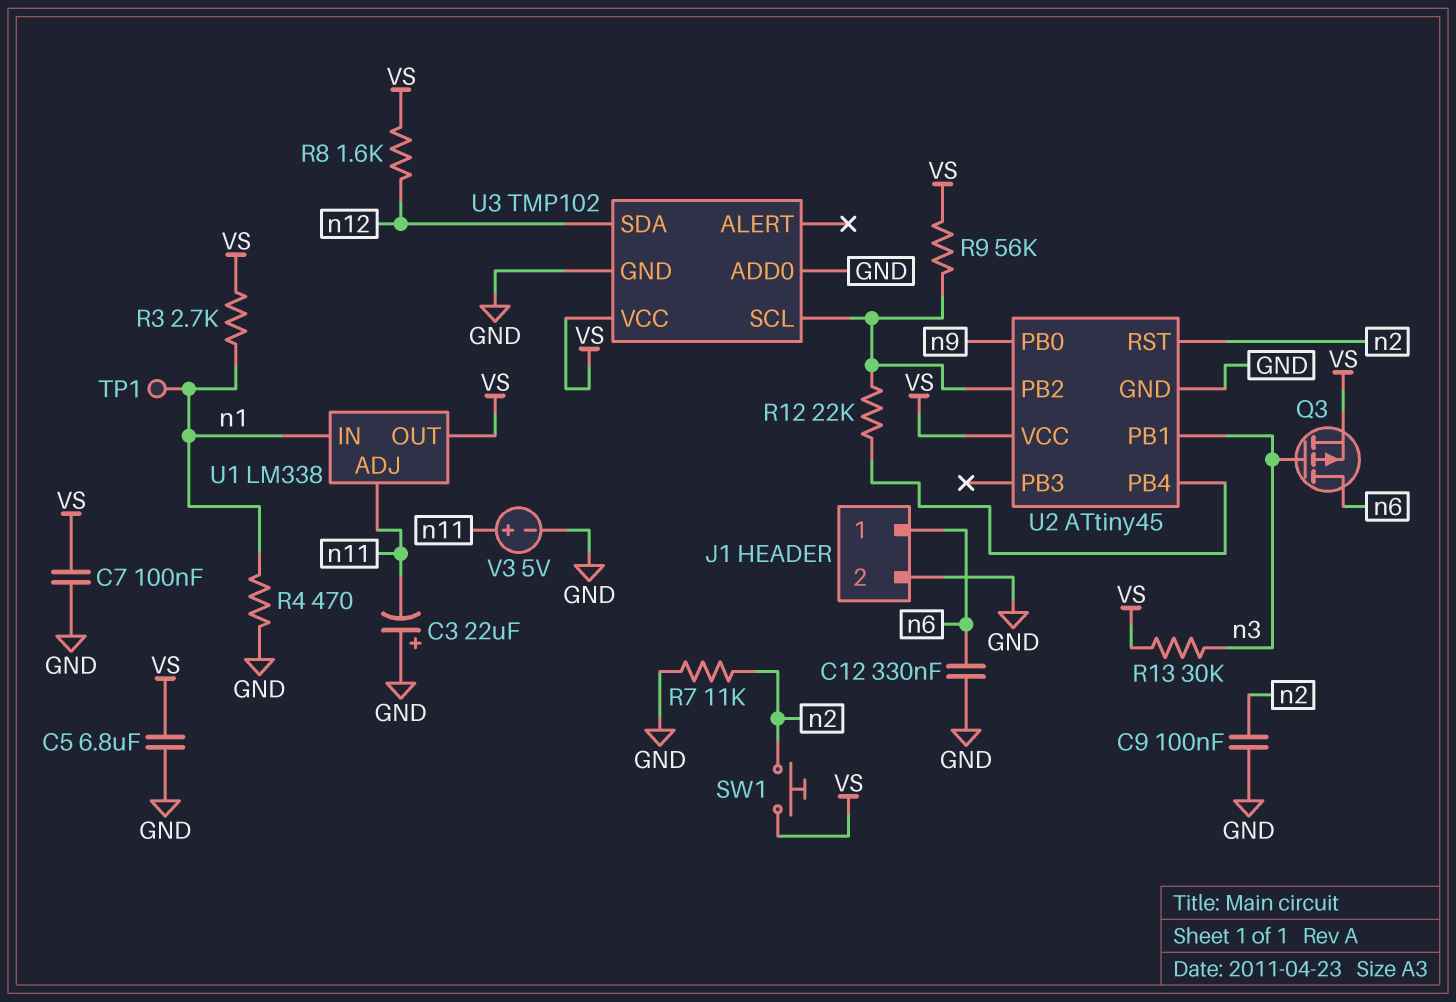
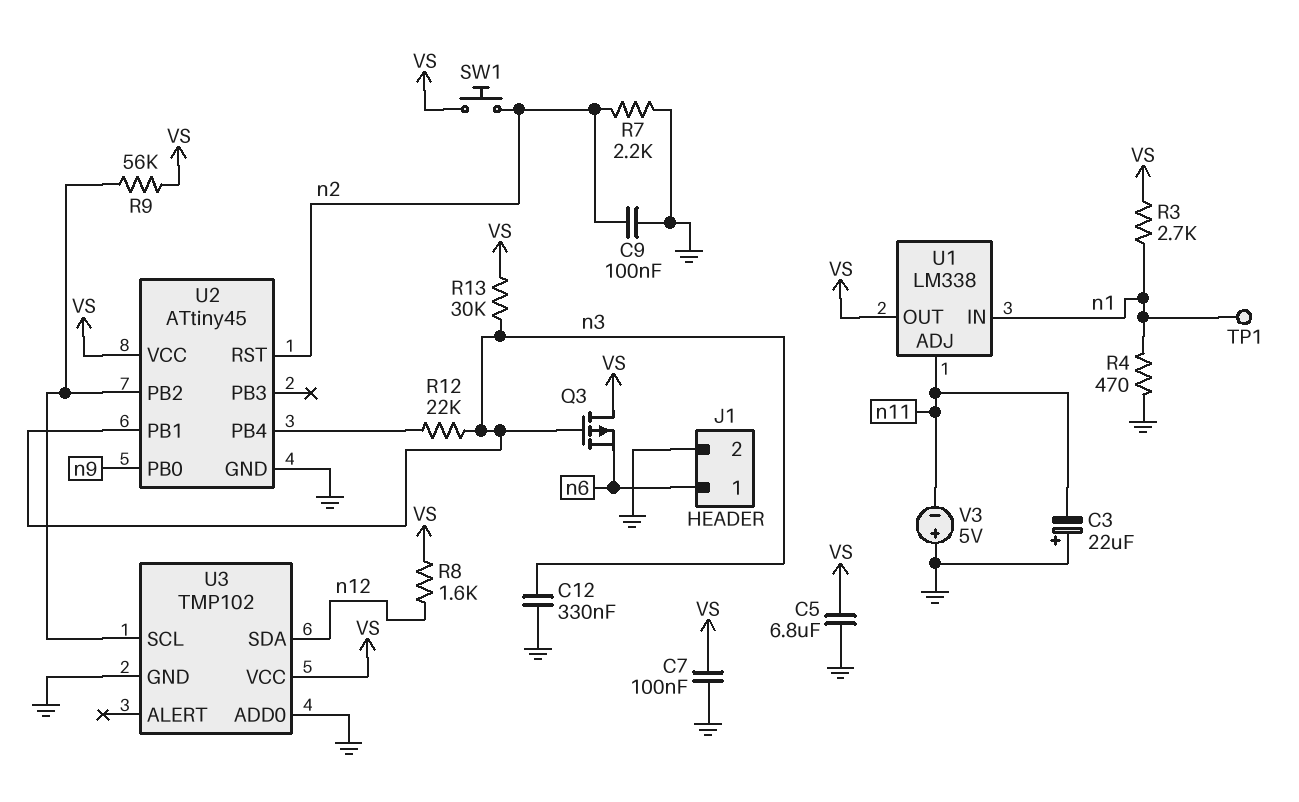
C12: 330nF (GND, n6) -> 330nF (GND, n3)
Q3: PMOS (G n3, D n6, S VS) -> PMOS (G n3, D VS, S n6)
R7: 11k (GND, n2) -> 2.2k (GND, n2)
R12: 22k (U2/PB2, U2/PB4) -> 22k (U2/PB4, n3)
V3: 5V (plus n11, minus GND) -> 5V (plus GND, minus n11)

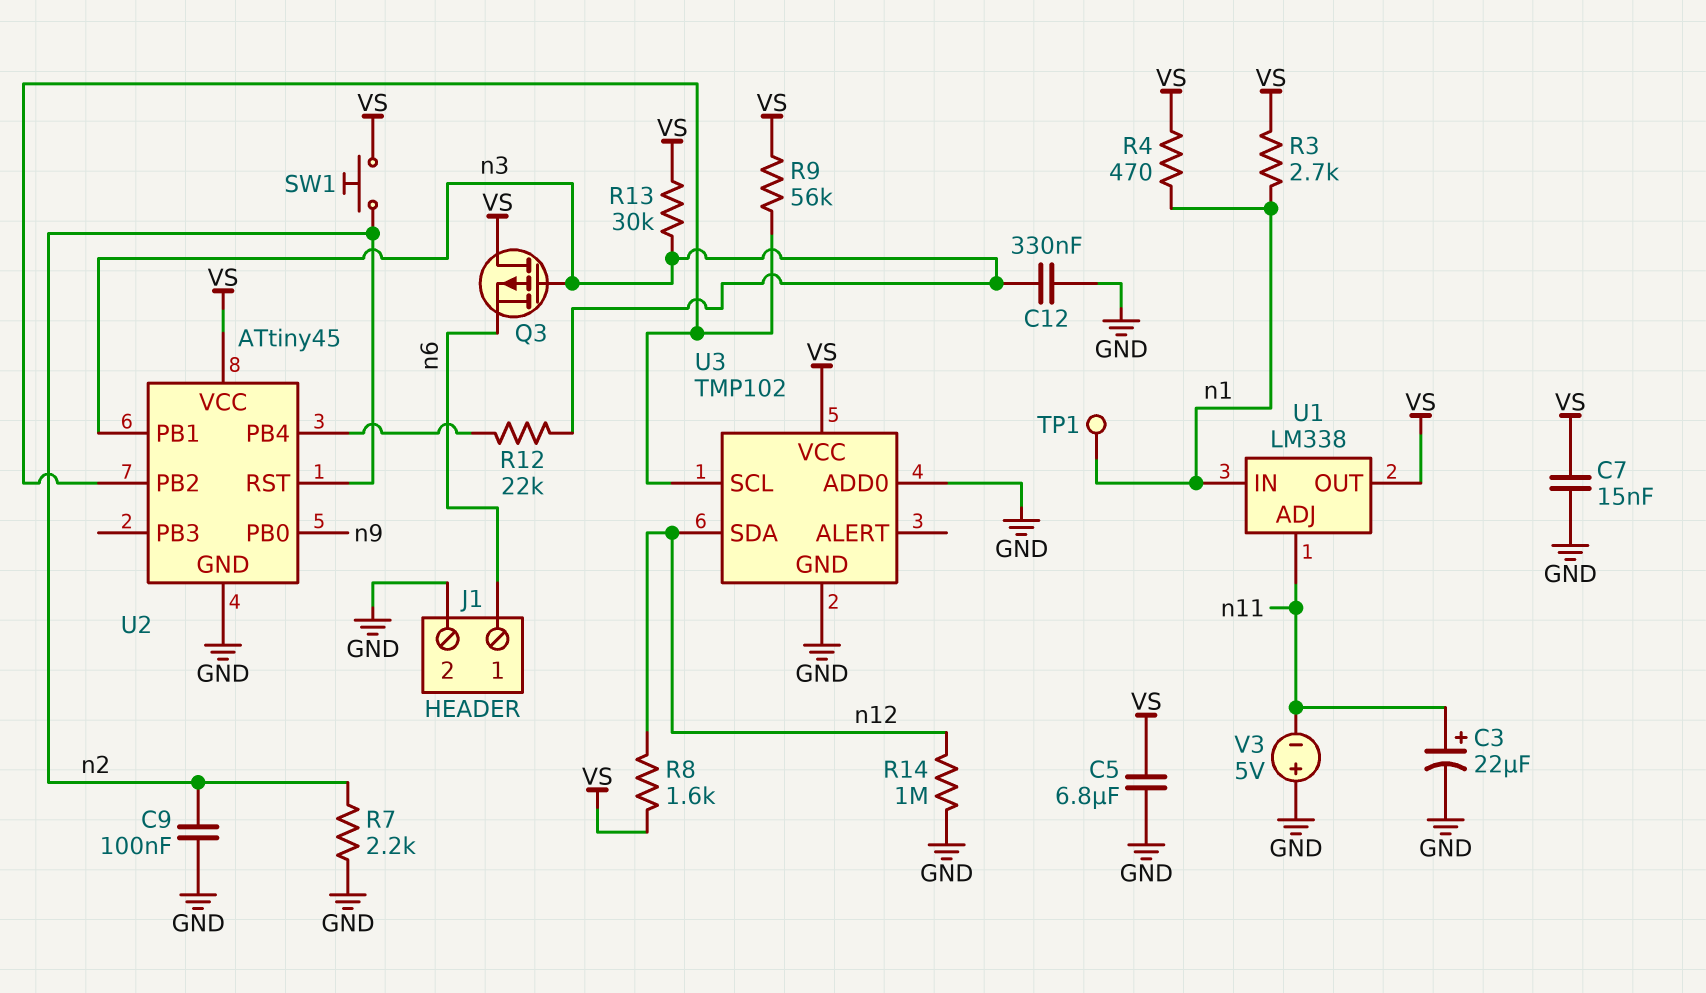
C3: 22uF (plus GND, minus n11) -> 22uF (plus n11, minus GND)
C7: 100nF (GND, VS) -> 15nF (GND, VS)
R4: 470 (GND, n1) -> 470 (VS, n1)
R14: none -> 1M (GND, n12)

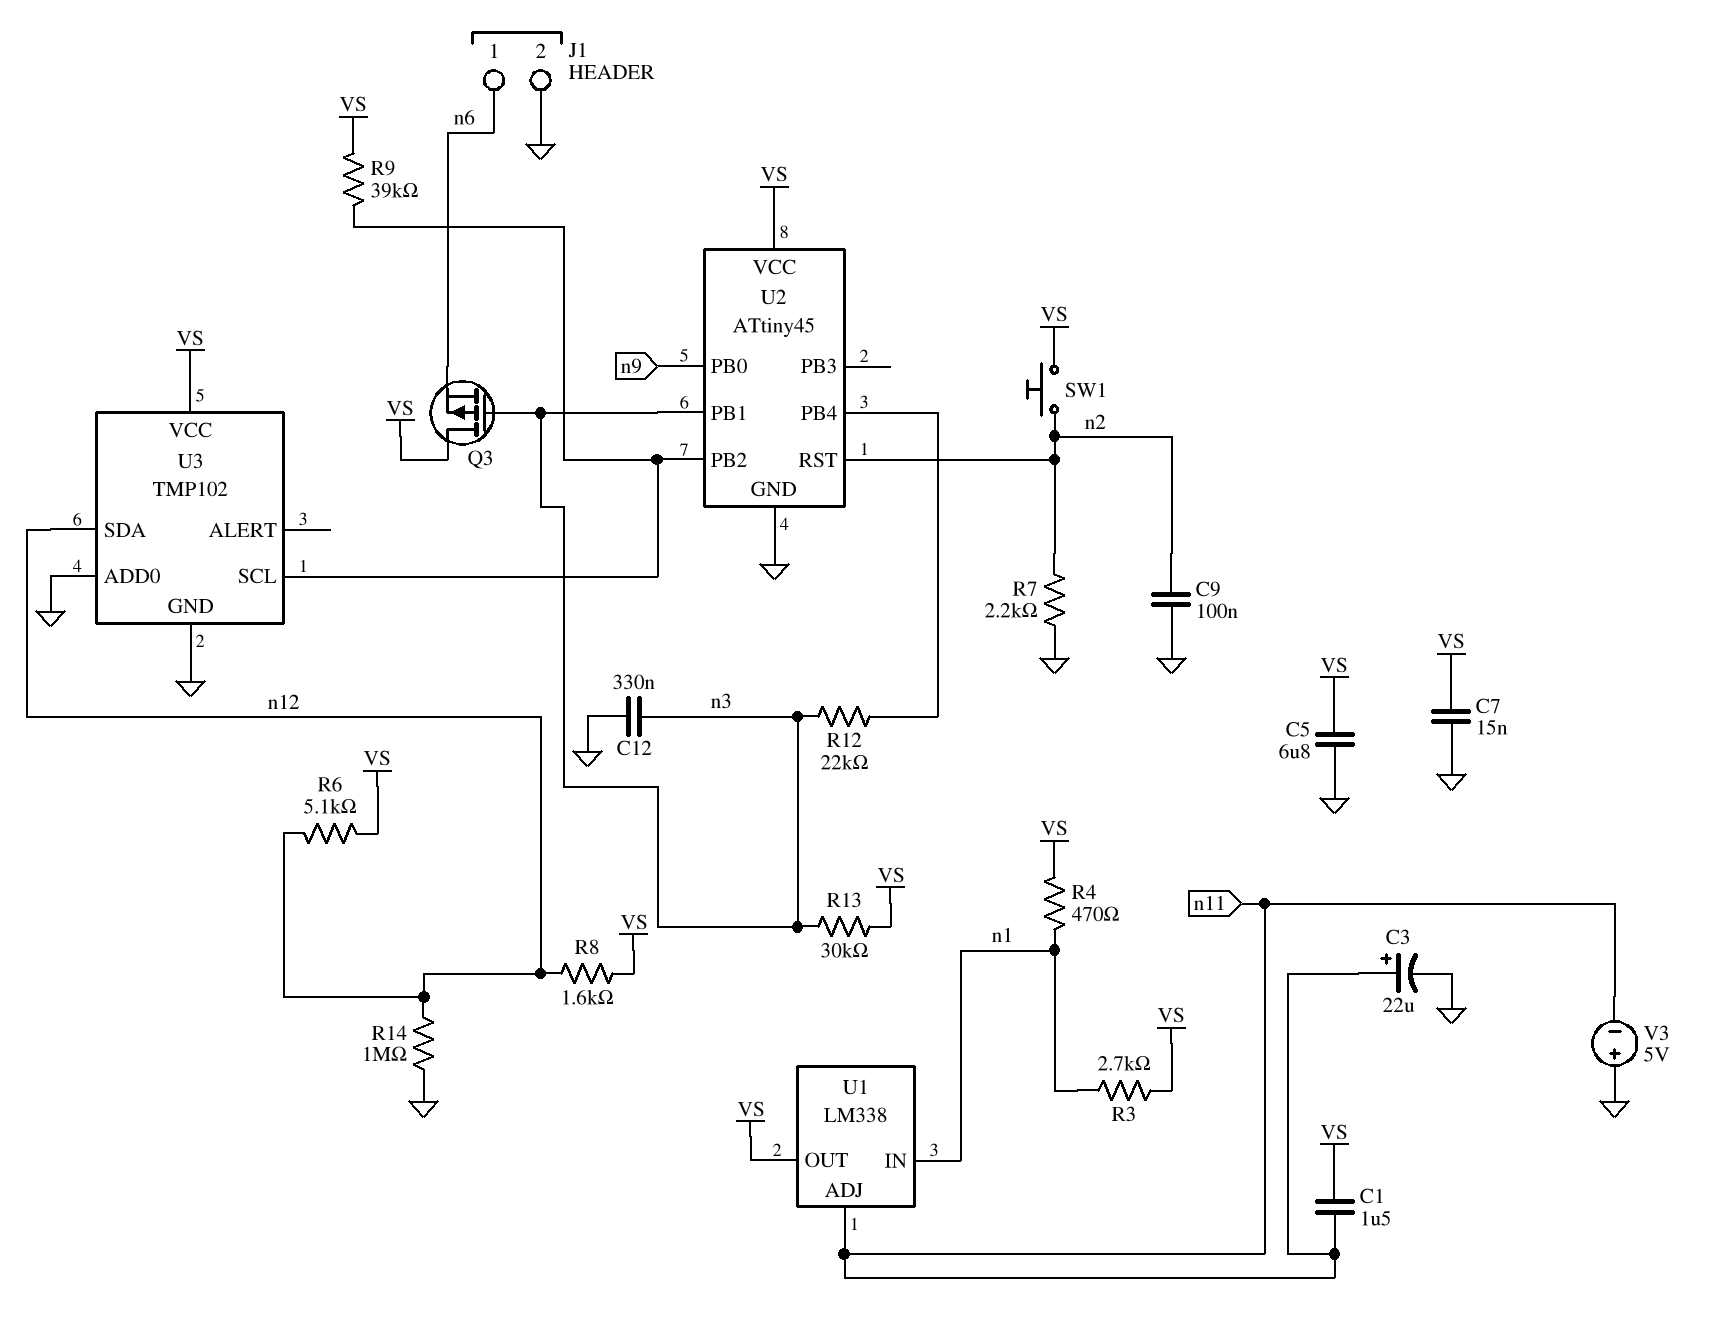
C1: none -> 1.5uF (VS, n11)
R6: none -> 5.1k (VS, n12)
R9: 56k (U2/PB2, VS) -> 39k (U2/PB2, VS)
TP1: test point (n1) -> none

